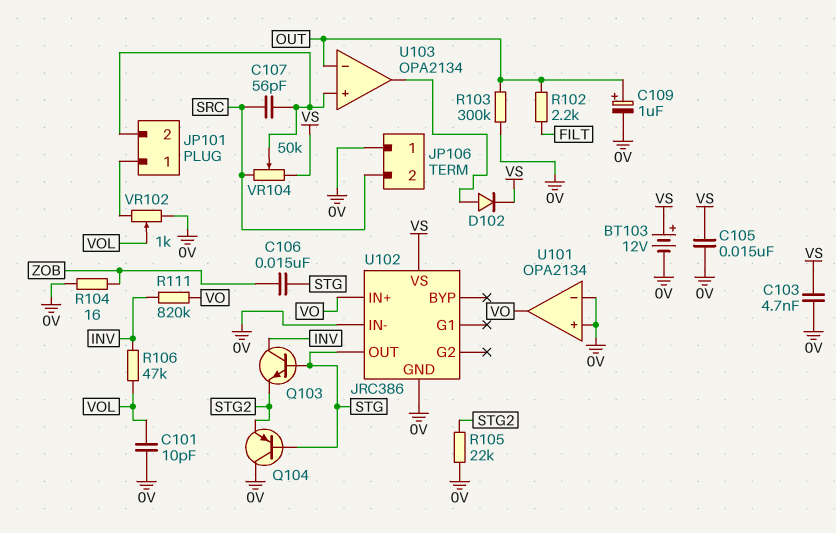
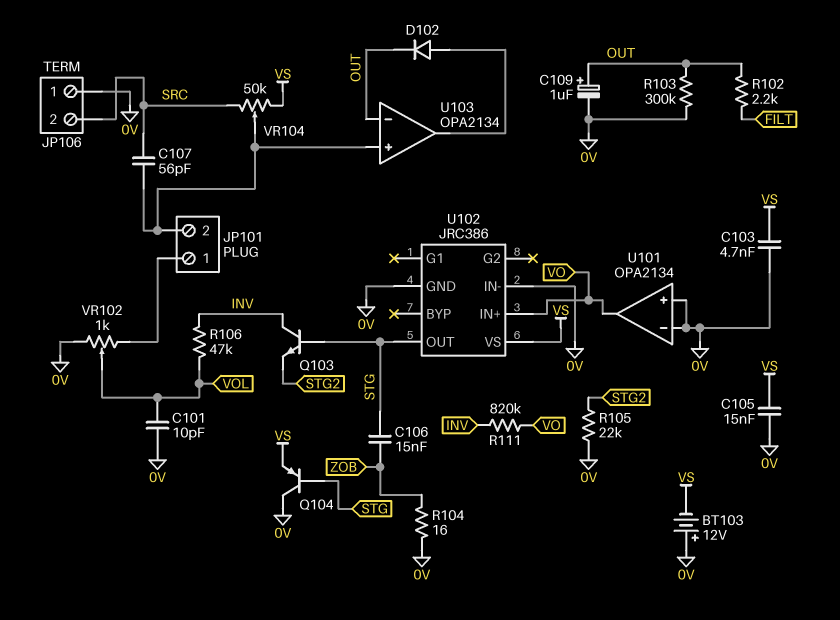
BT103: 12V (plus VS, minus 0V) -> 12V (plus 0V, minus VS)
D102: diode (A U103/out, K VS) -> diode (A U103/out, K OUT)
Q104: PNP (B STG, C 0V, E STG2) -> PNP (B STG, C 0V, E VS)

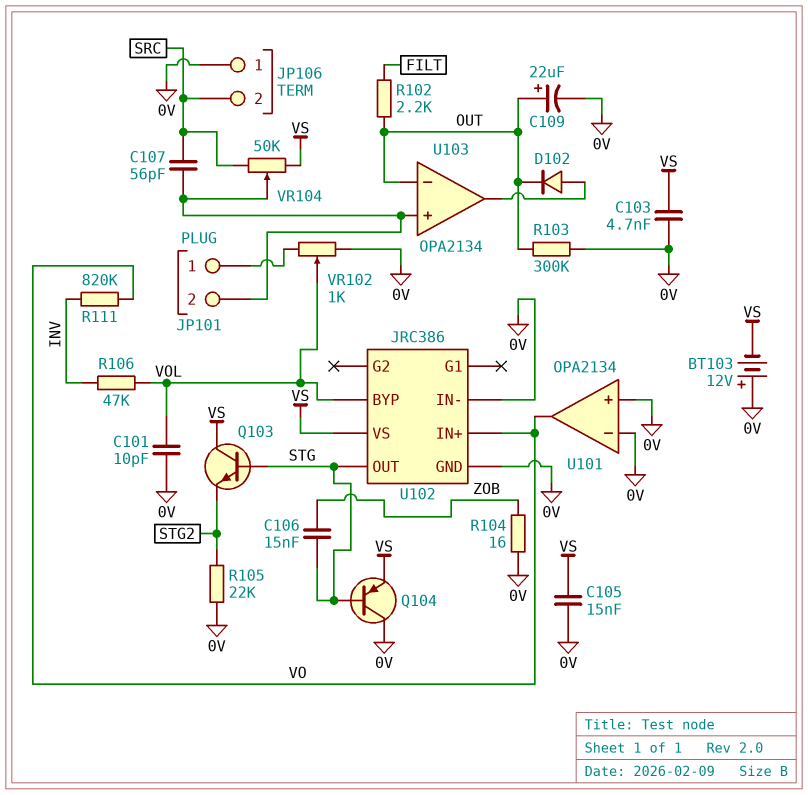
C109: 1uF (plus OUT, minus 0V) -> 22uF (plus OUT, minus 0V)
Q103: NPN (B STG, C INV, E STG2) -> NPN (B STG, C VS, E STG2)
U102 pin BYP: none -> VOL

